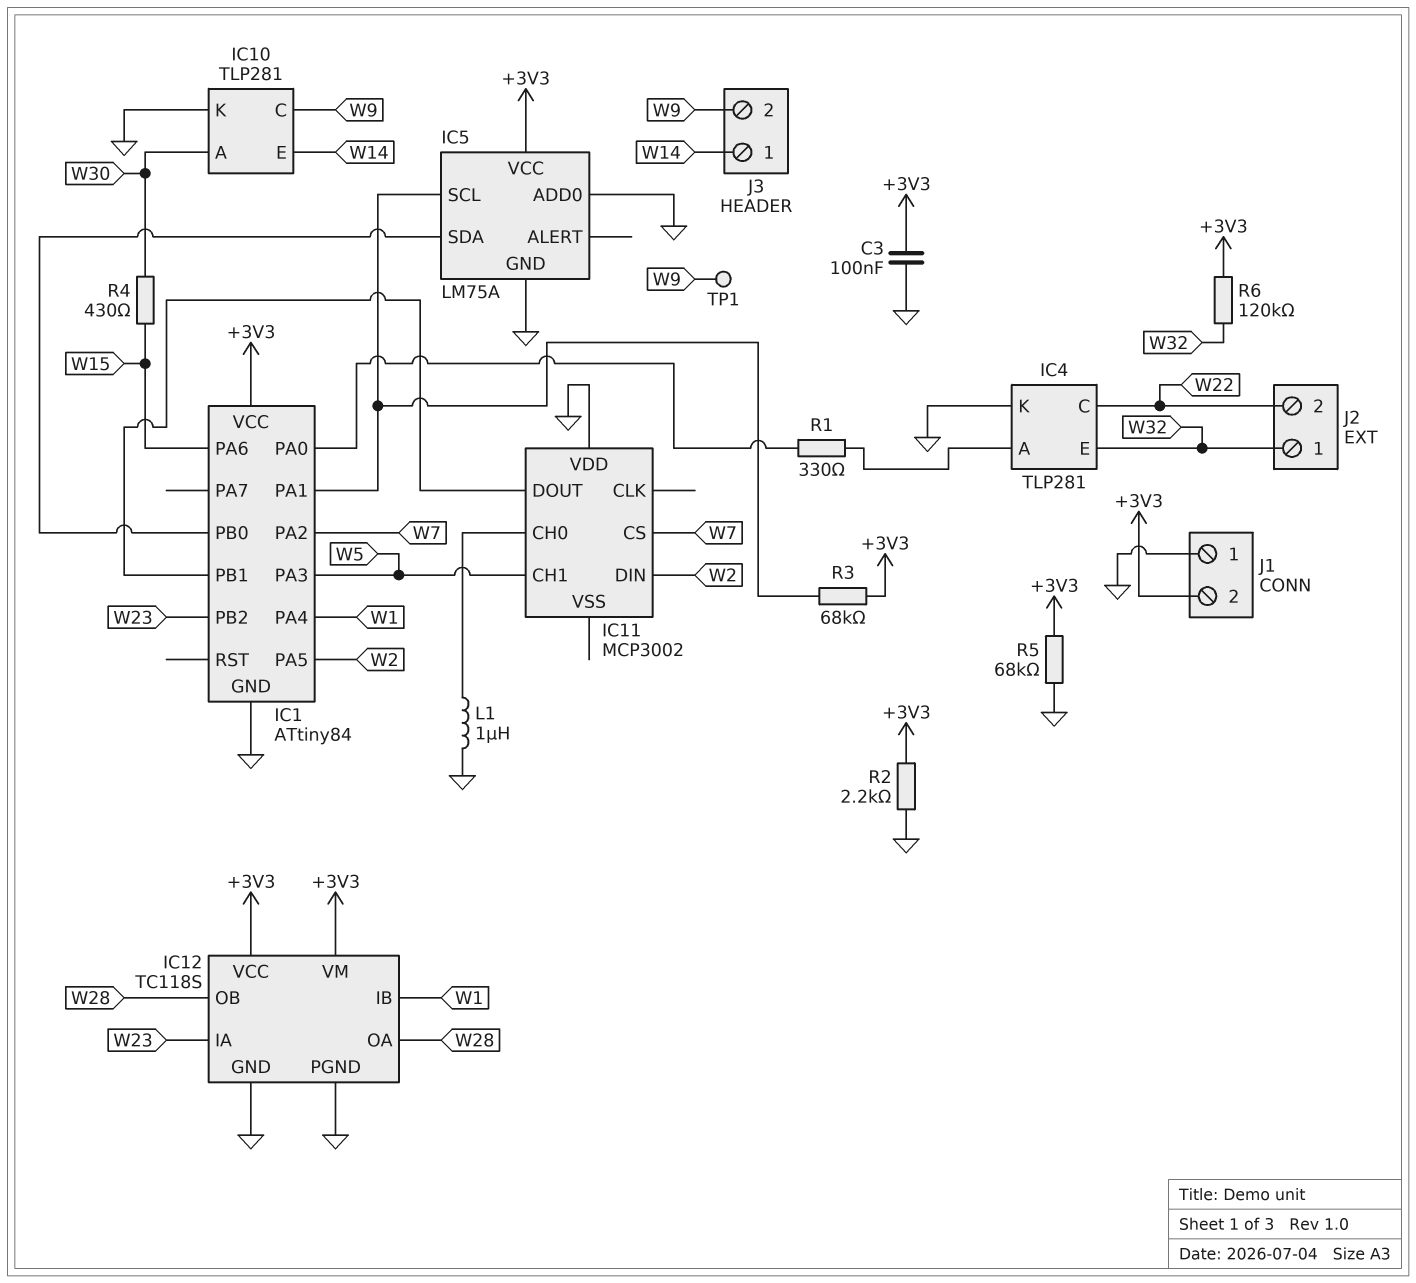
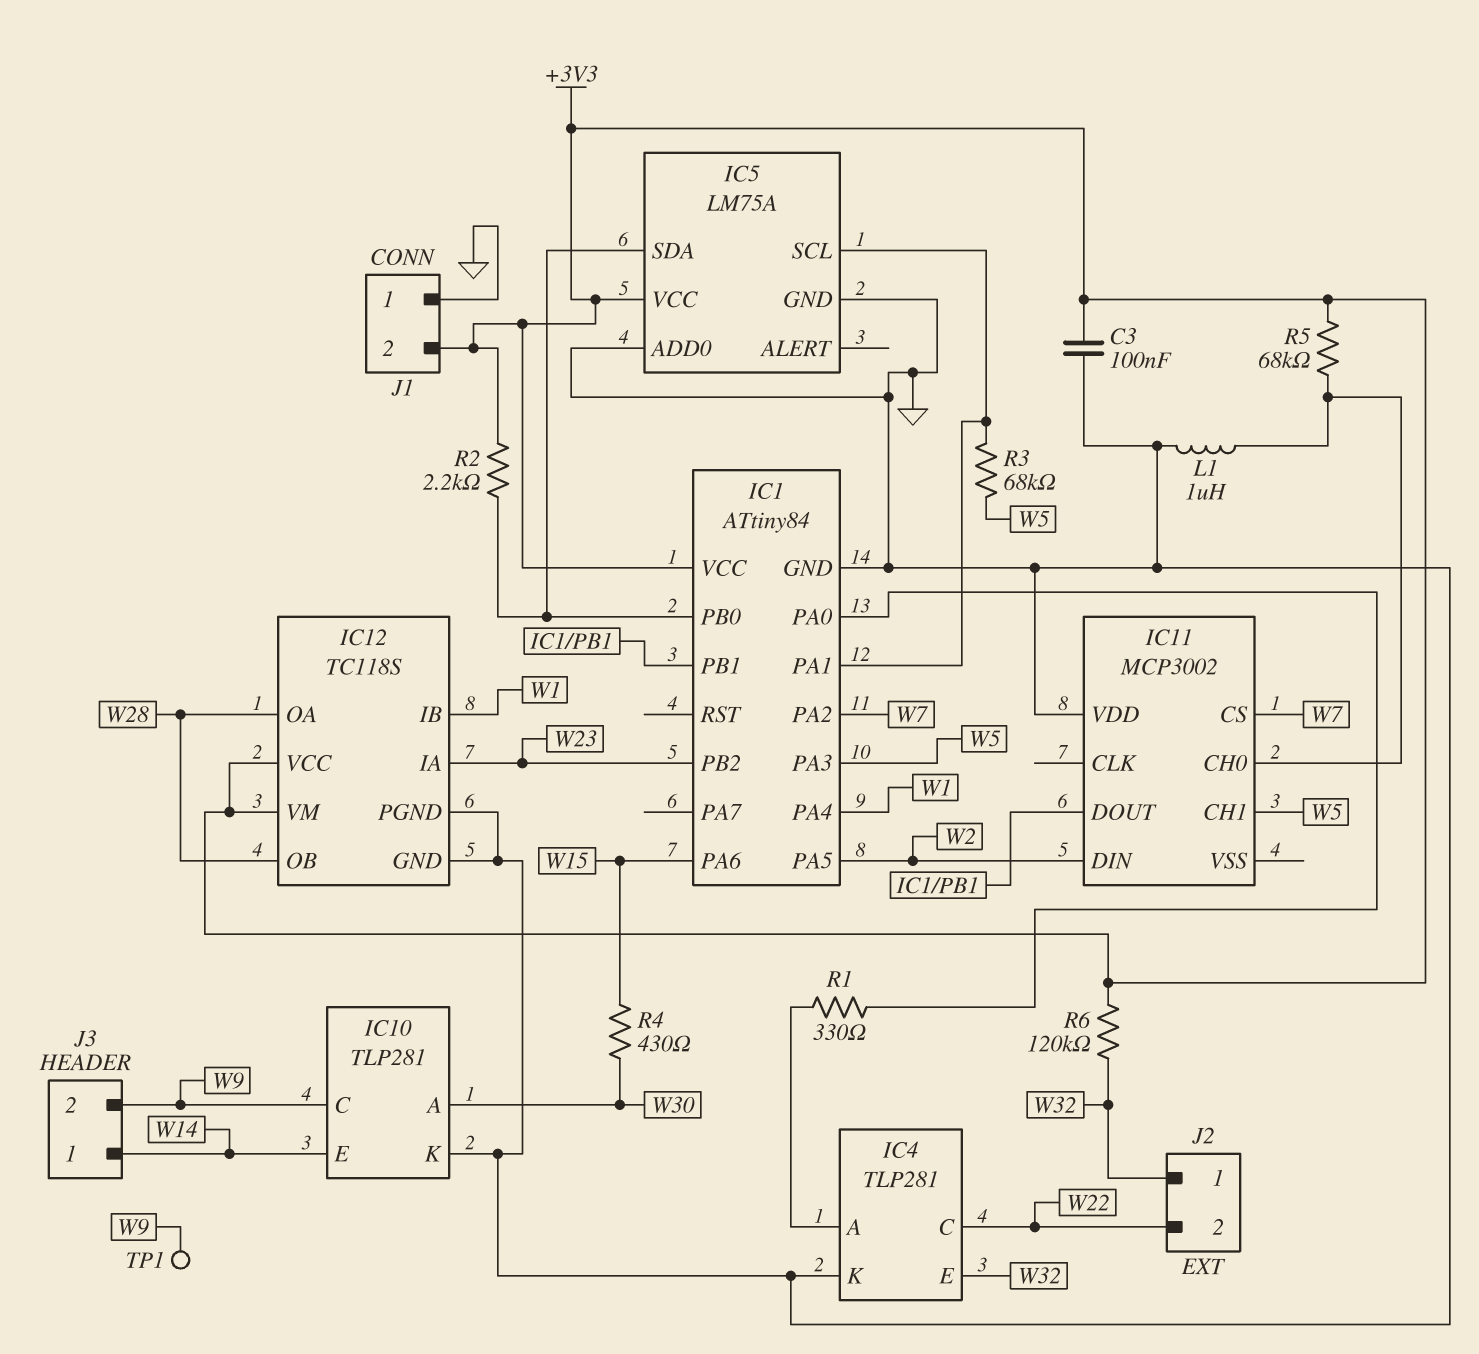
R2: 2.2k (+3V3, GND) -> 2.2k (+3V3, IC1/PB0)
R3: 68k (+3V3, IC1/PA1) -> 68k (IC1/PA1, W5)
R5: 68k (+3V3, GND) -> 68k (+3V3, IC11/CH0)

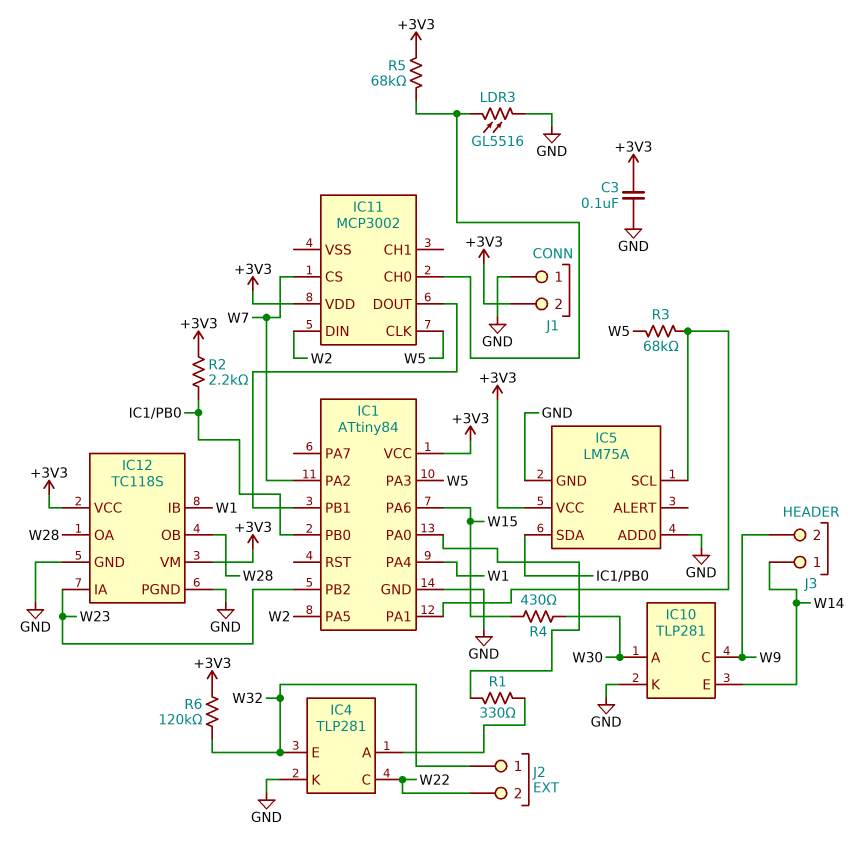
IC11 pin CH1: W5 -> none
IC11 pin CLK: none -> W5
IC11 pin VDD: GND -> +3V3
L1: 1uH (GND, IC11/CH0) -> none
LDR3: none -> GL5516 (GND, IC11/CH0)
TP1: test point (W9) -> none

